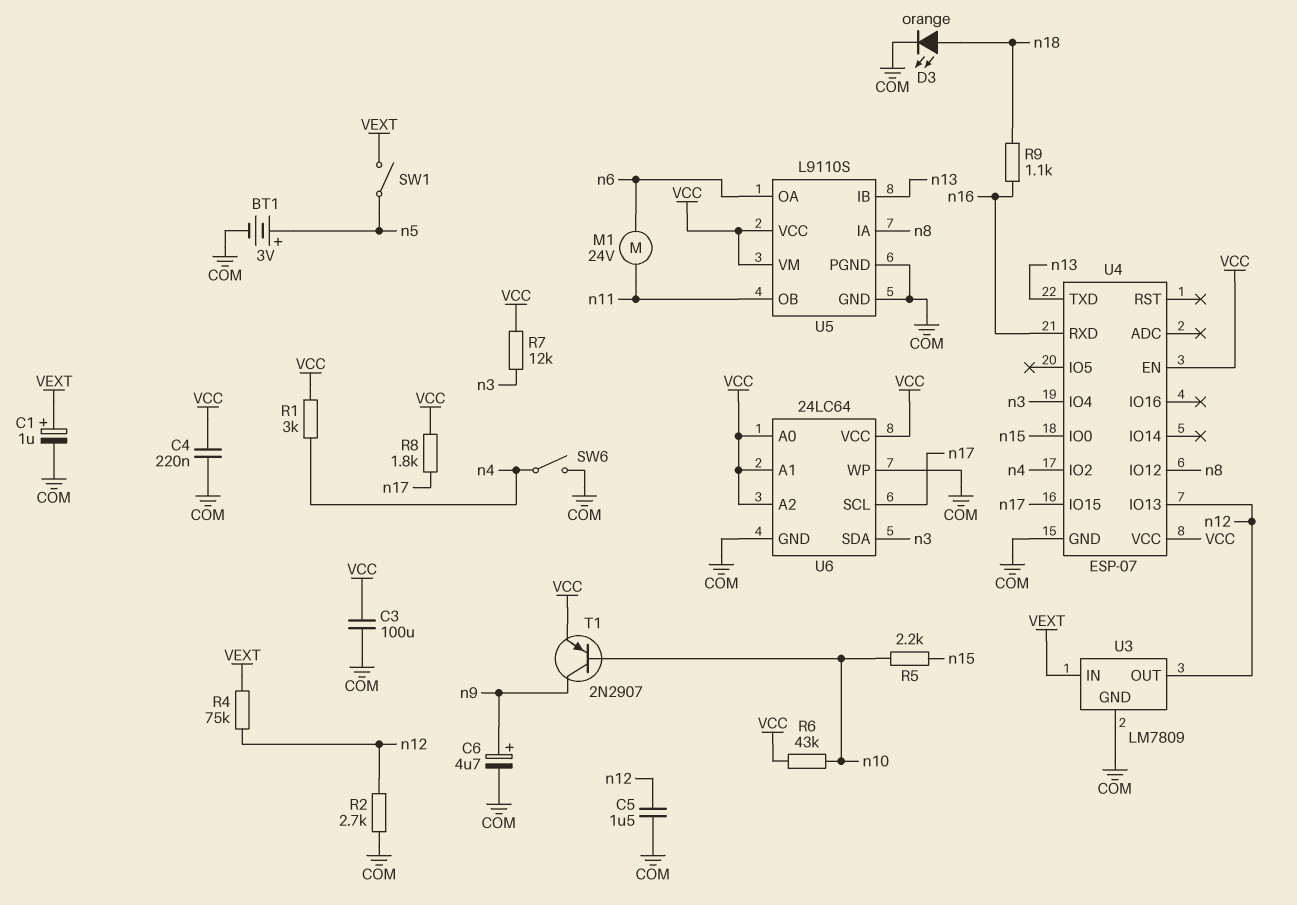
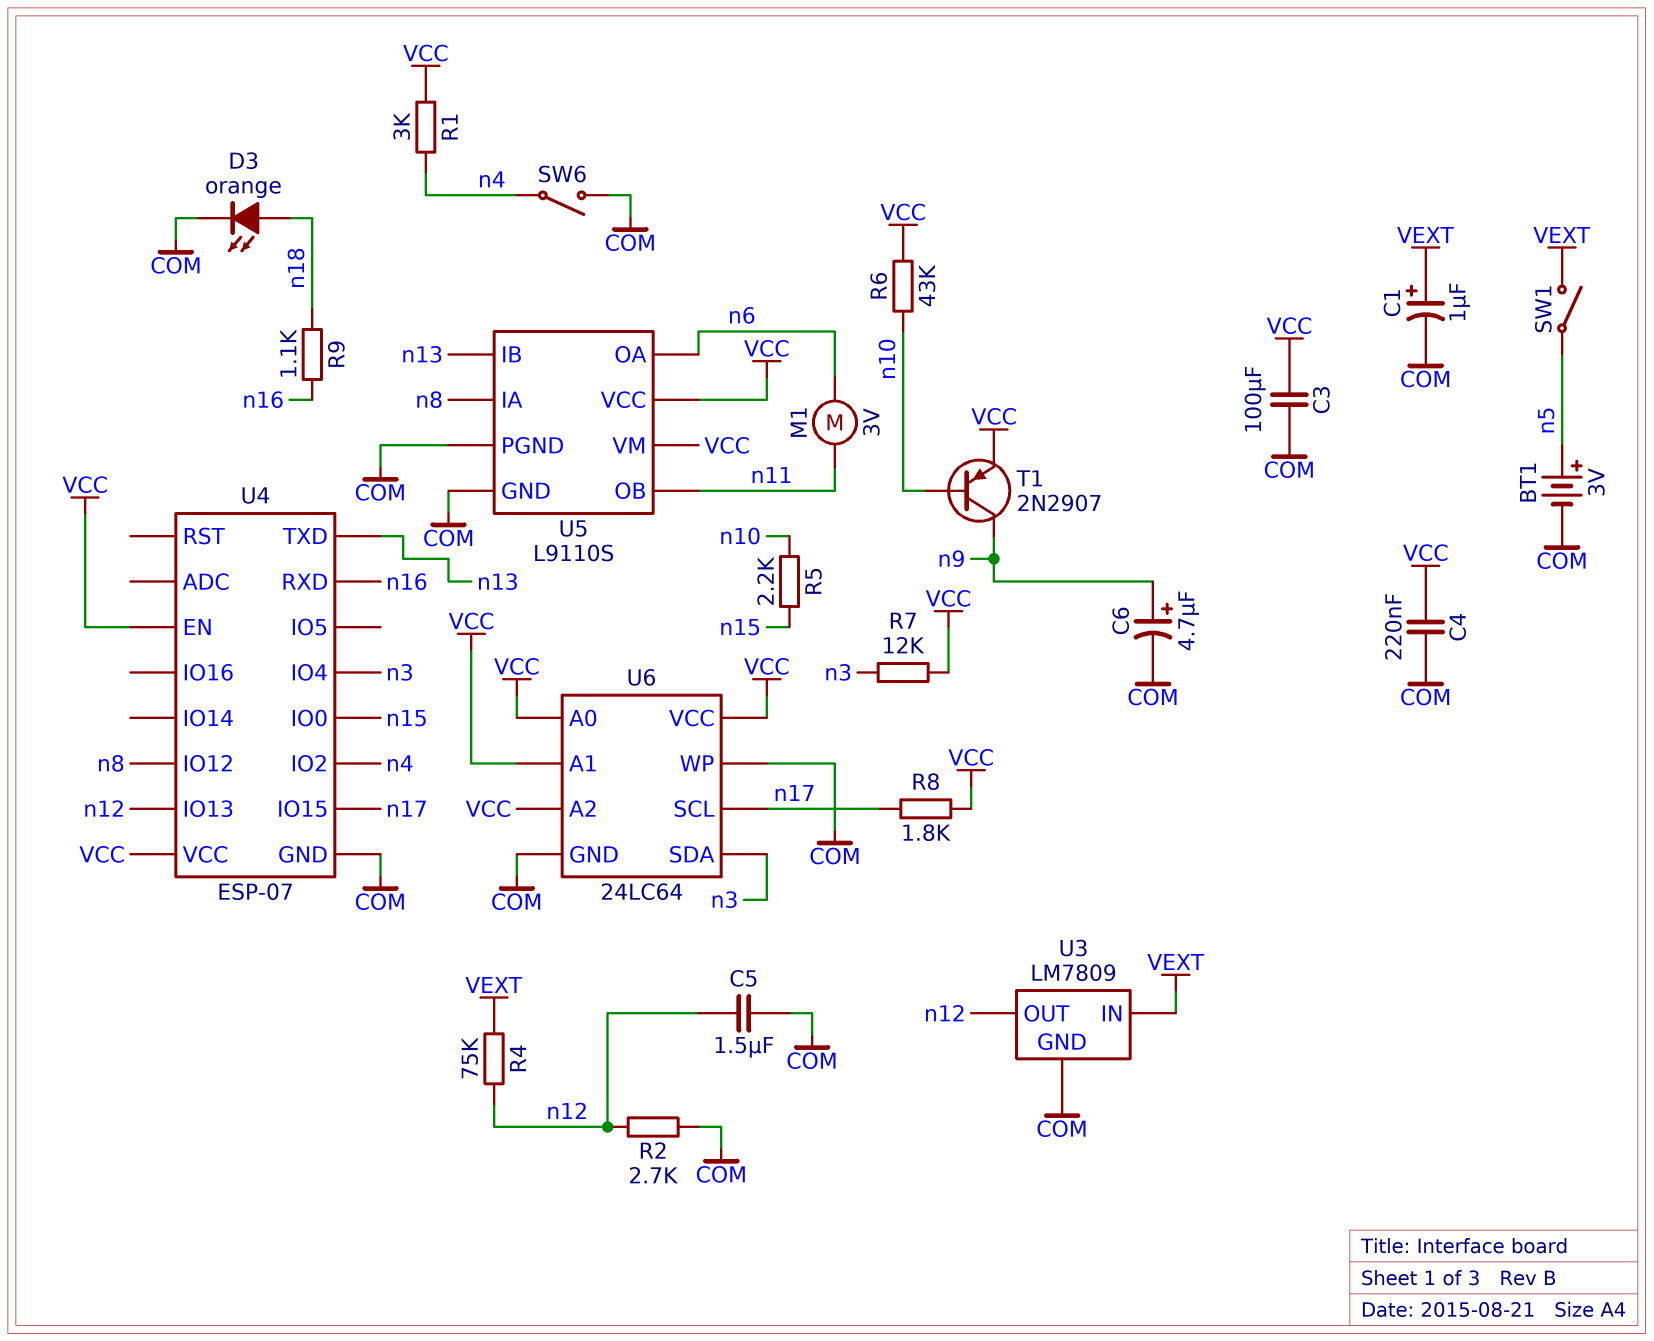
M1: motor 24V (n6, n11) -> motor 3V (n6, n11)

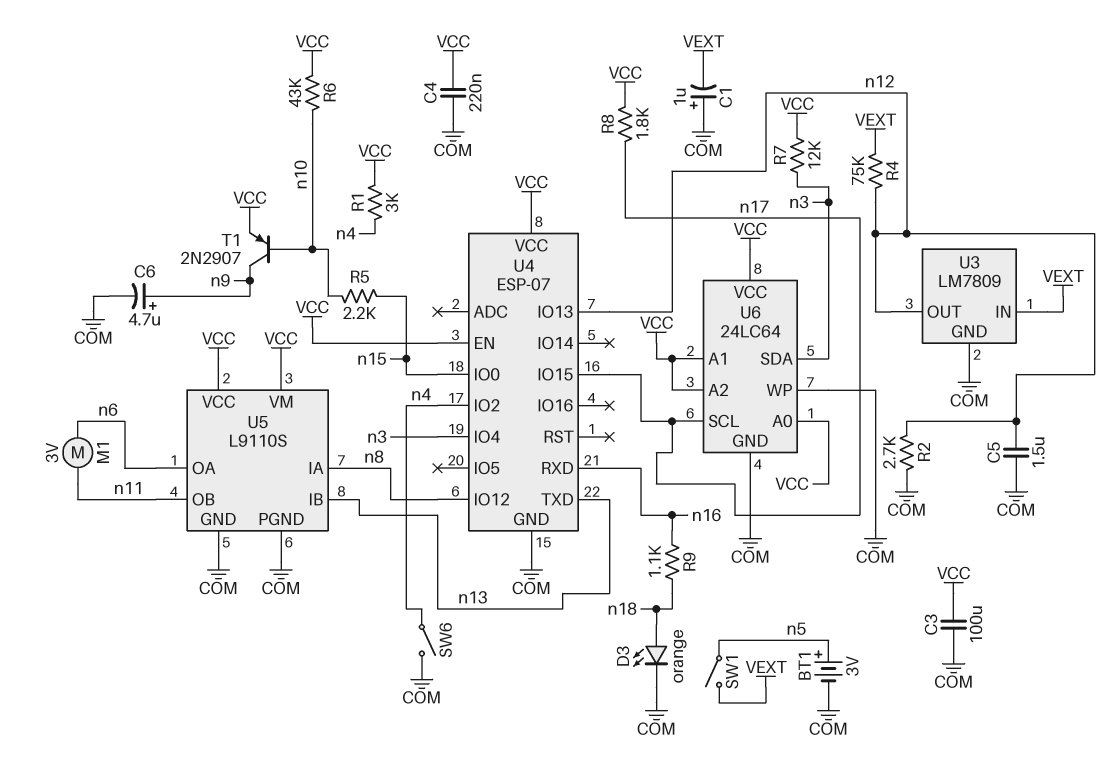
C1: 1uF (plus VEXT, minus COM) -> 1uF (plus COM, minus VEXT)

